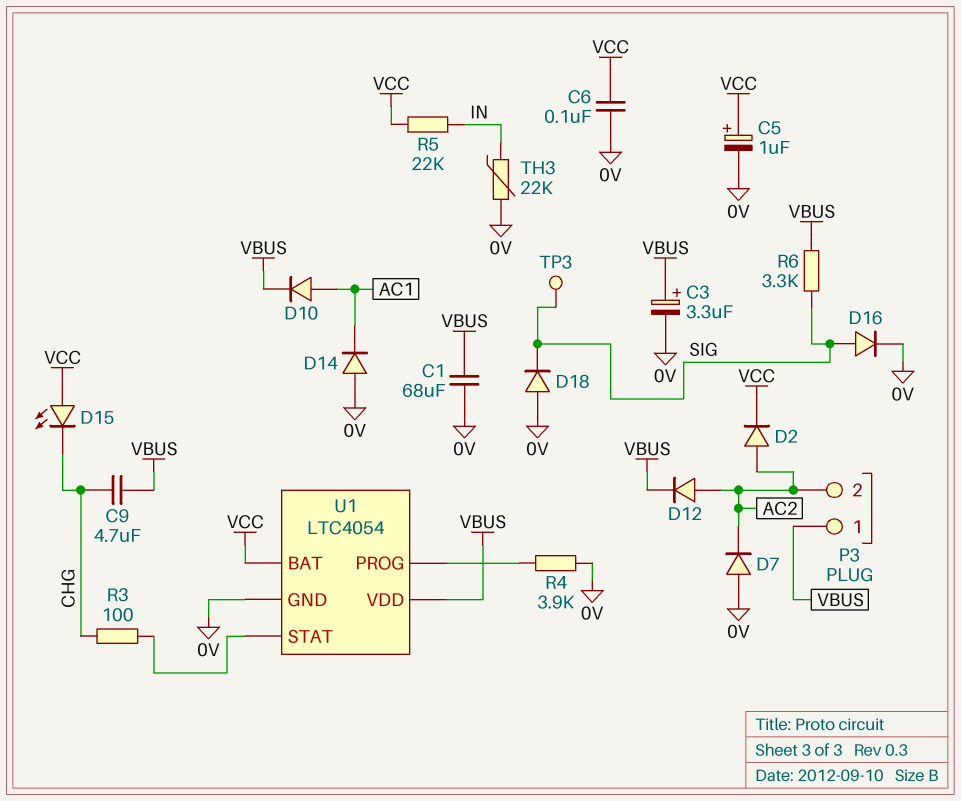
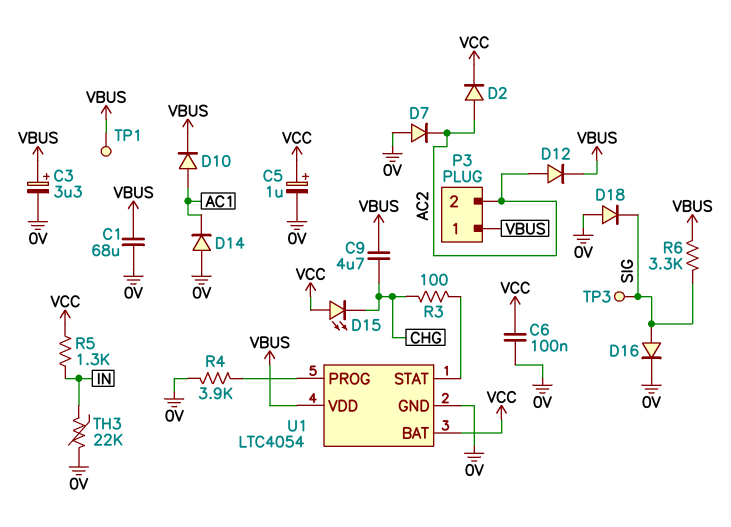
R5: 22k (IN, VCC) -> 1.3k (IN, VCC)
TP1: none -> test point (VBUS)

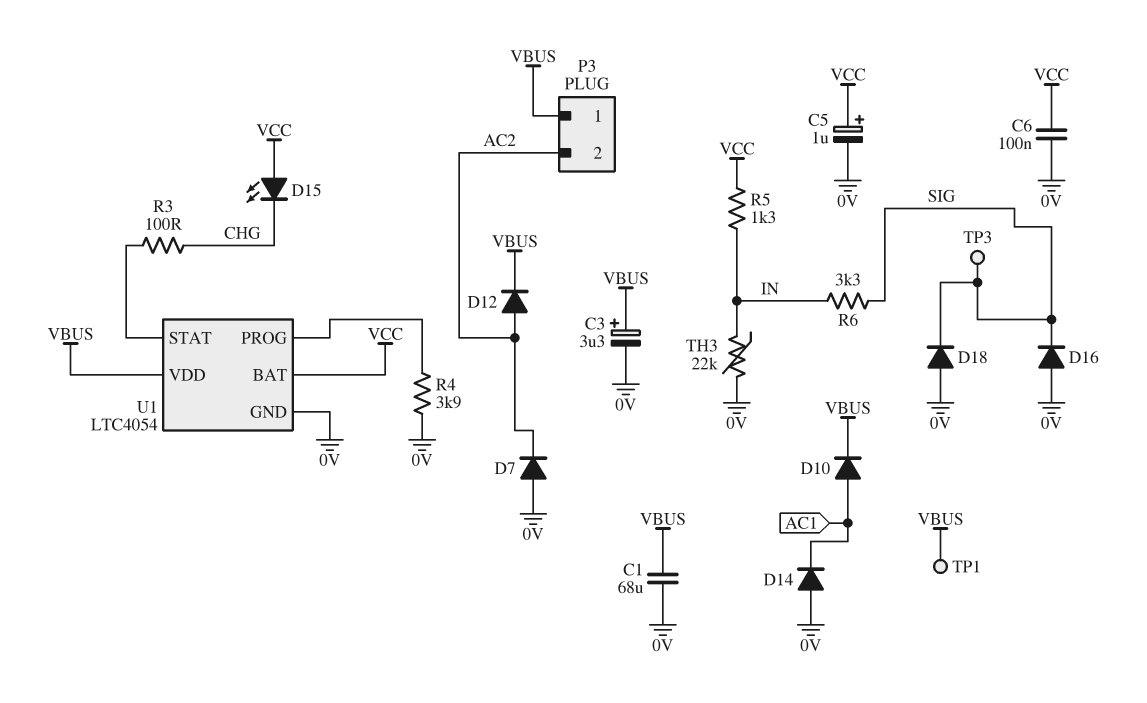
C9: 4.7uF (CHG, VBUS) -> none
D2: diode (A AC2, K VCC) -> none
D16: diode (A SIG, K 0V) -> diode (A 0V, K SIG)
R6: 3.3k (SIG, VBUS) -> 3.3k (IN, SIG)

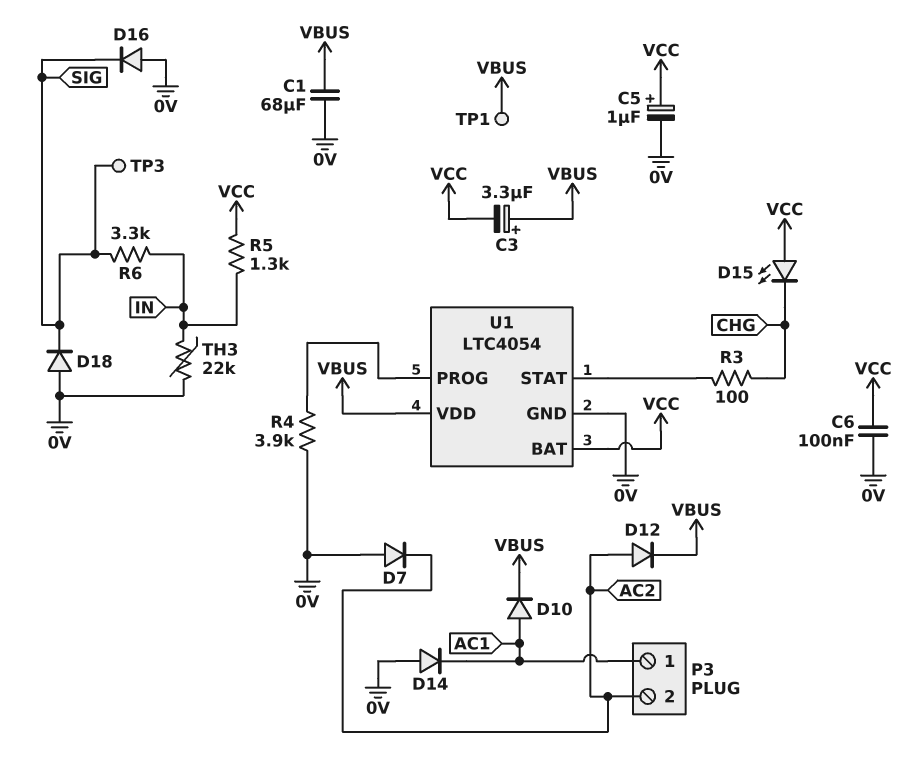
C3: 3.3uF (plus VBUS, minus 0V) -> 3.3uF (plus VBUS, minus VCC)
P3 pin 1: VBUS -> AC1

